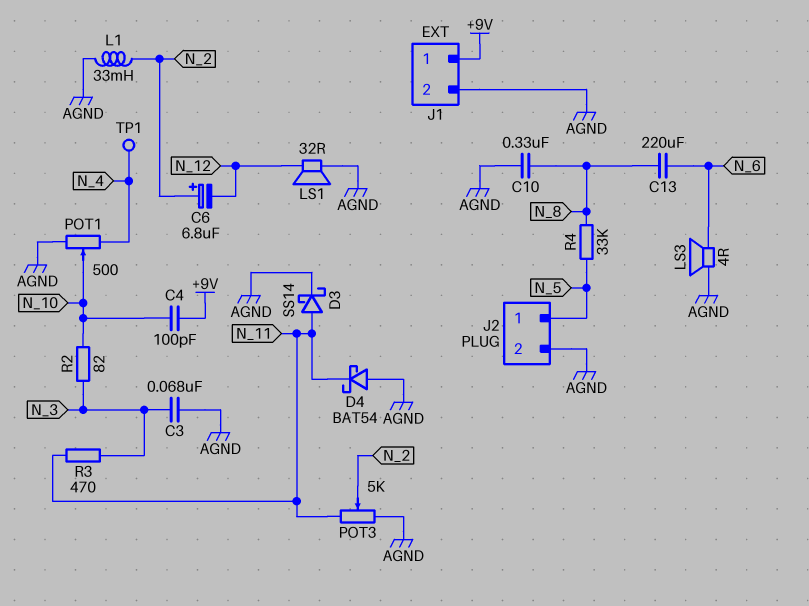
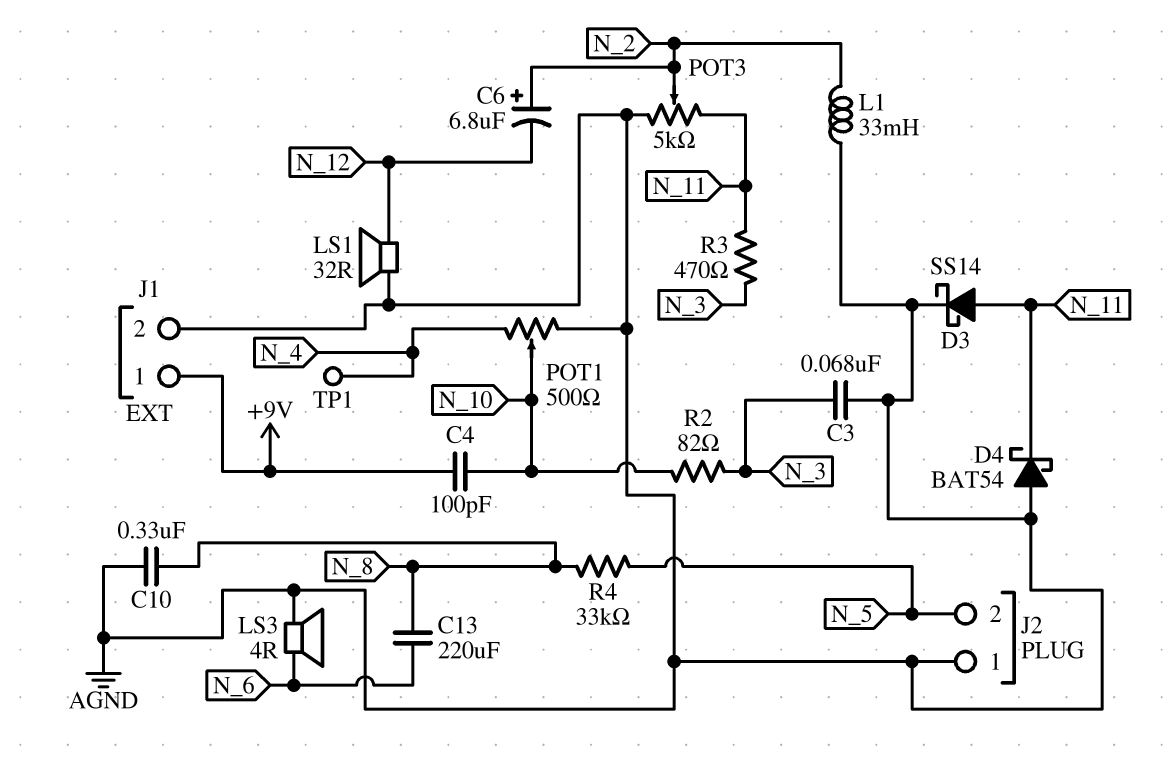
J2 pin 1: N_5 -> AGND
J2 pin 2: AGND -> N_5

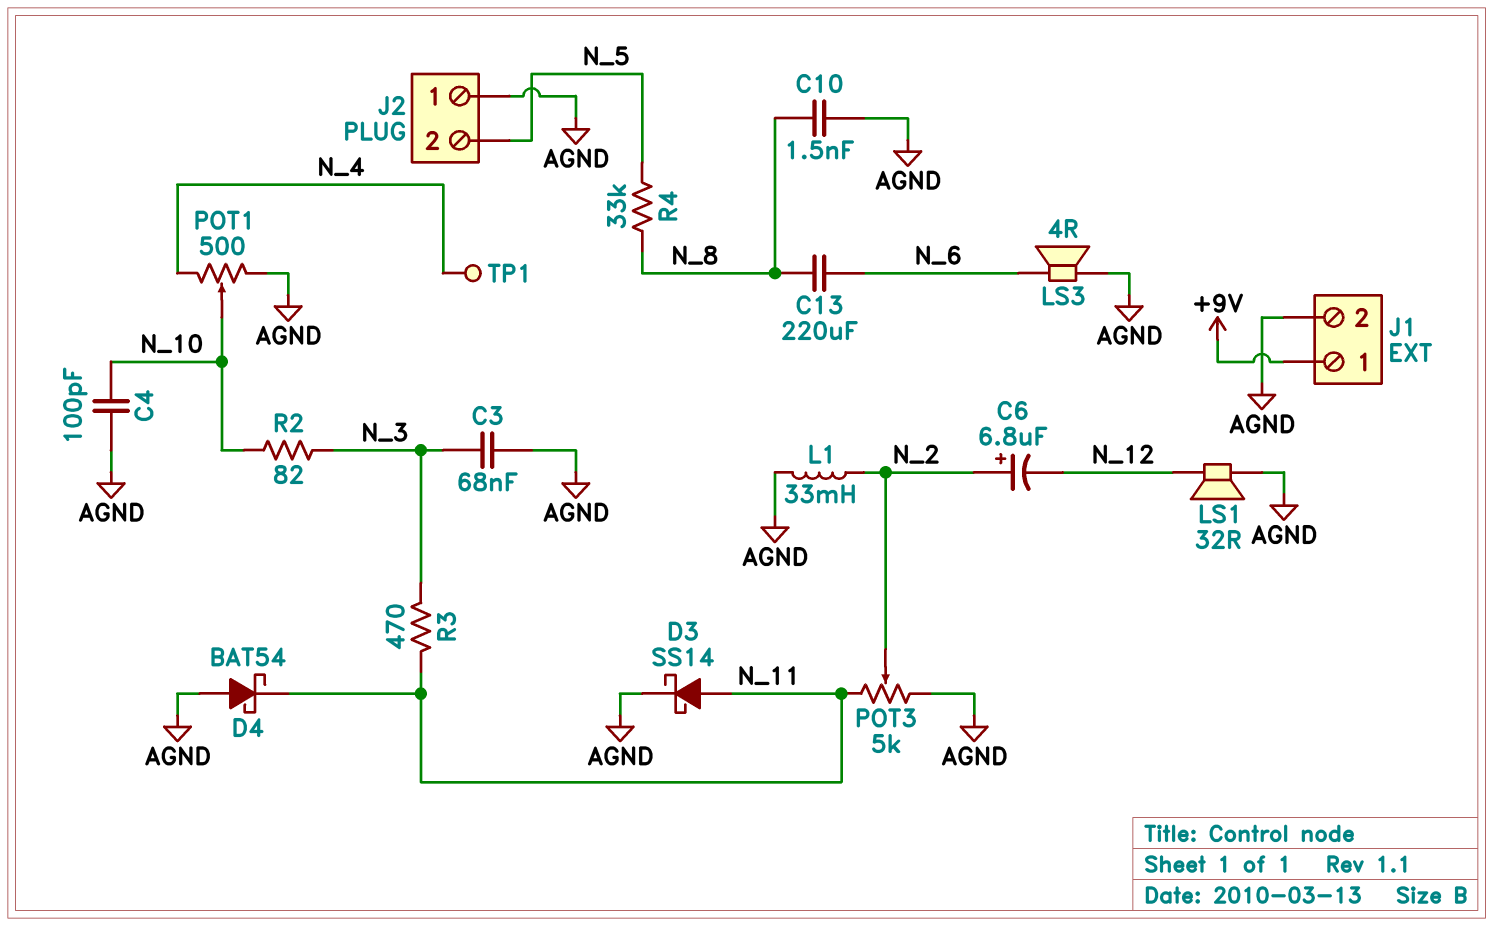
C4: 100pF (+9V, N_10) -> 100pF (AGND, N_10)
C10: 330nF (AGND, N_8) -> 1.5nF (AGND, N_8)

